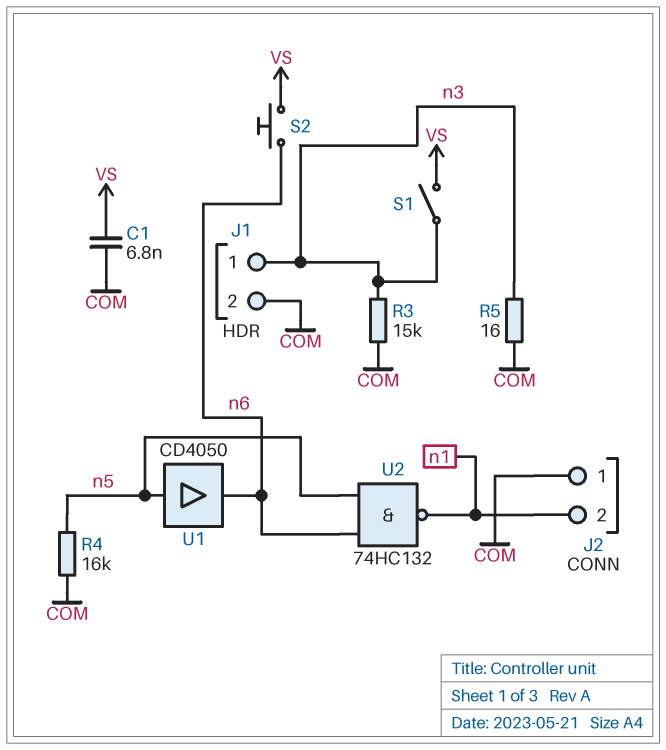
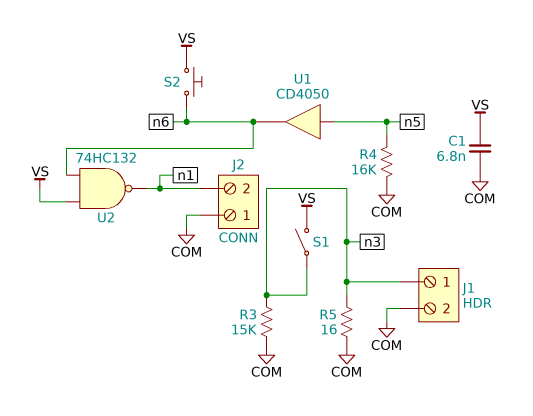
U2: NAND 74HC132 (in n5, in n6, out n1) -> NAND 74HC132 (in VS, in n6, out n1)

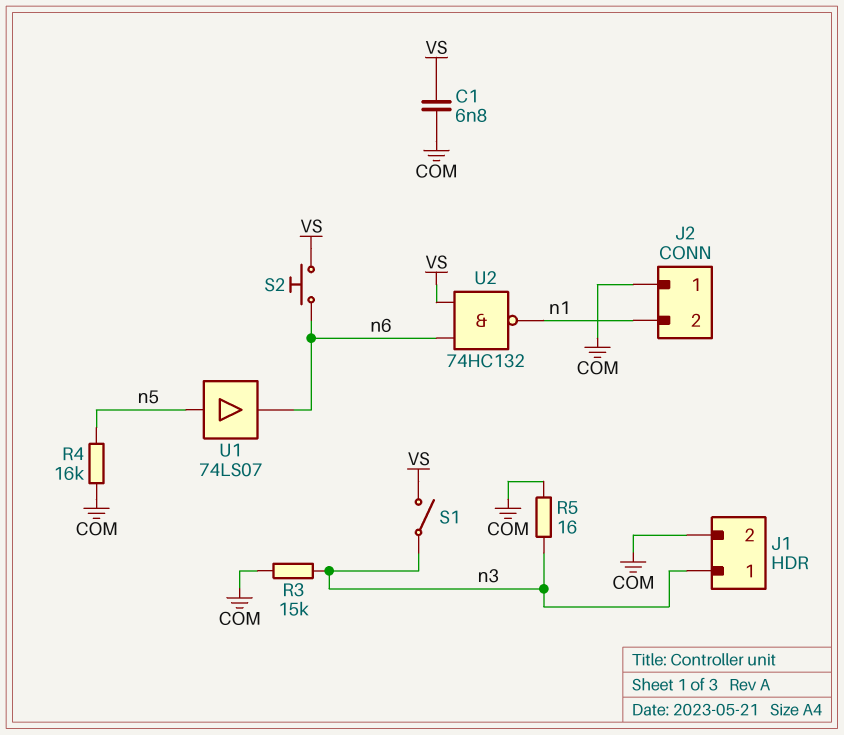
U1: buffer CD4050 (in n5, out n6) -> buffer 74LS07 (in n5, out n6)

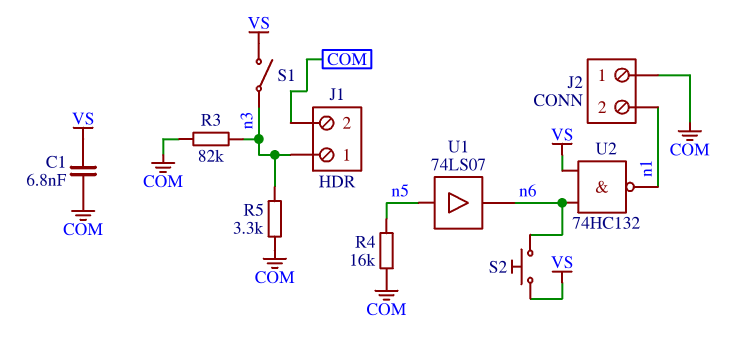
R3: 15k (COM, n3) -> 82k (COM, n3)
R5: 16 (COM, n3) -> 3.3k (COM, n3)

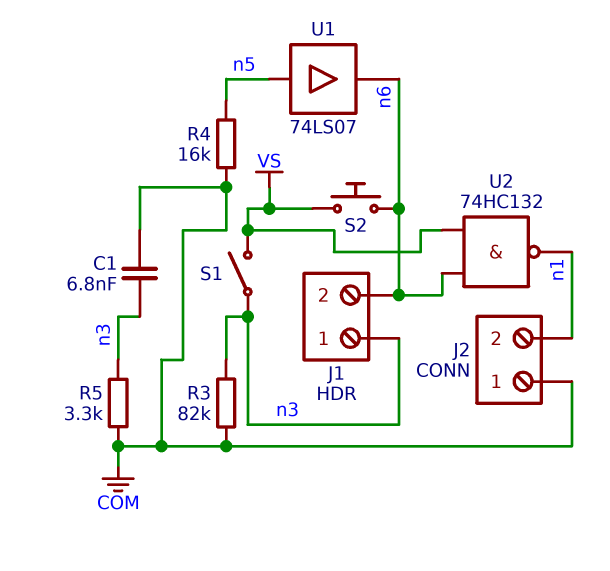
C1: 6.8nF (COM, VS) -> 6.8nF (COM, n3)
J1 pin 2: COM -> n6

